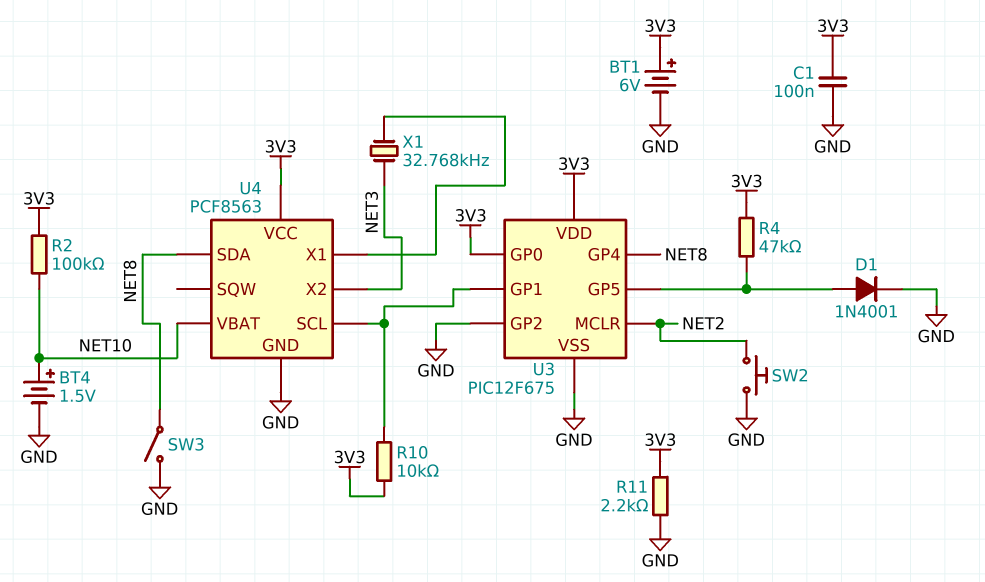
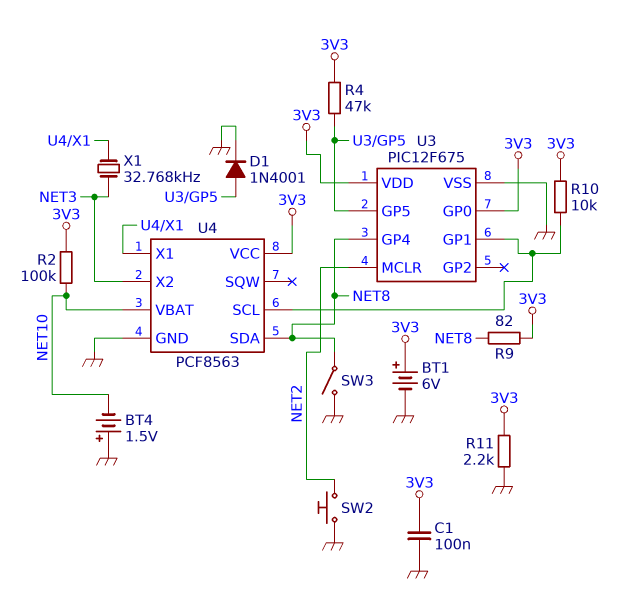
BT4: 1.5V (plus NET10, minus GND) -> 1.5V (plus GND, minus NET10)
R9: none -> 82 (3V3, NET8)
U3 pin GP2: GND -> none

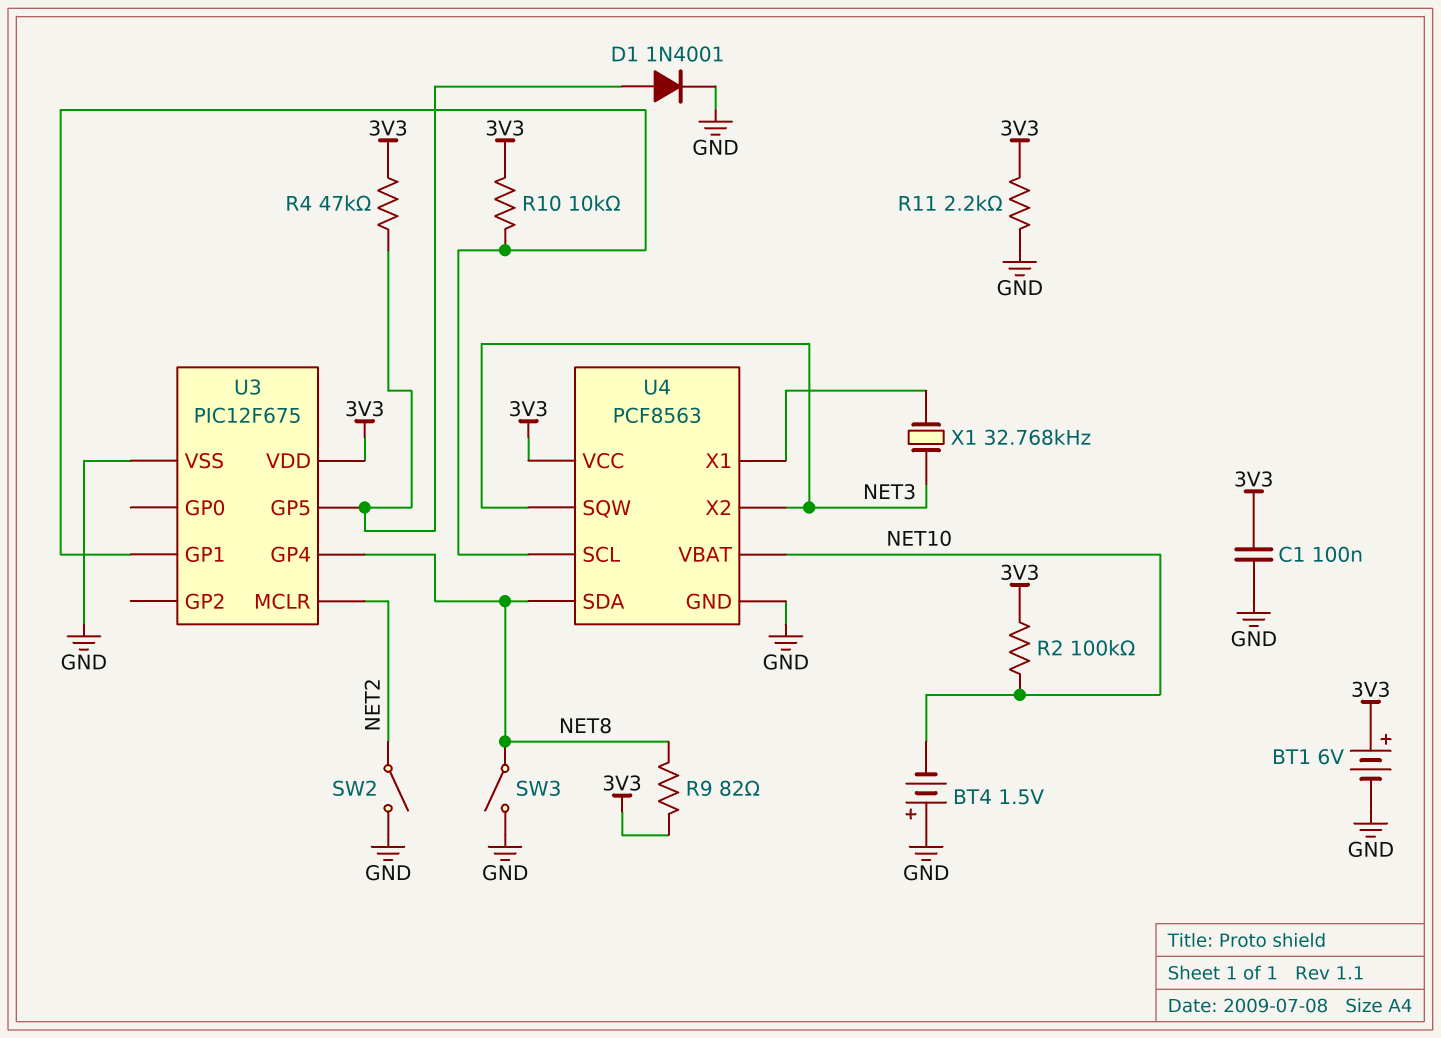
SW2: button (GND, NET2) -> switch (GND, NET2)
U3 pin GP0: 3V3 -> none
U4 pin SQW: none -> NET3

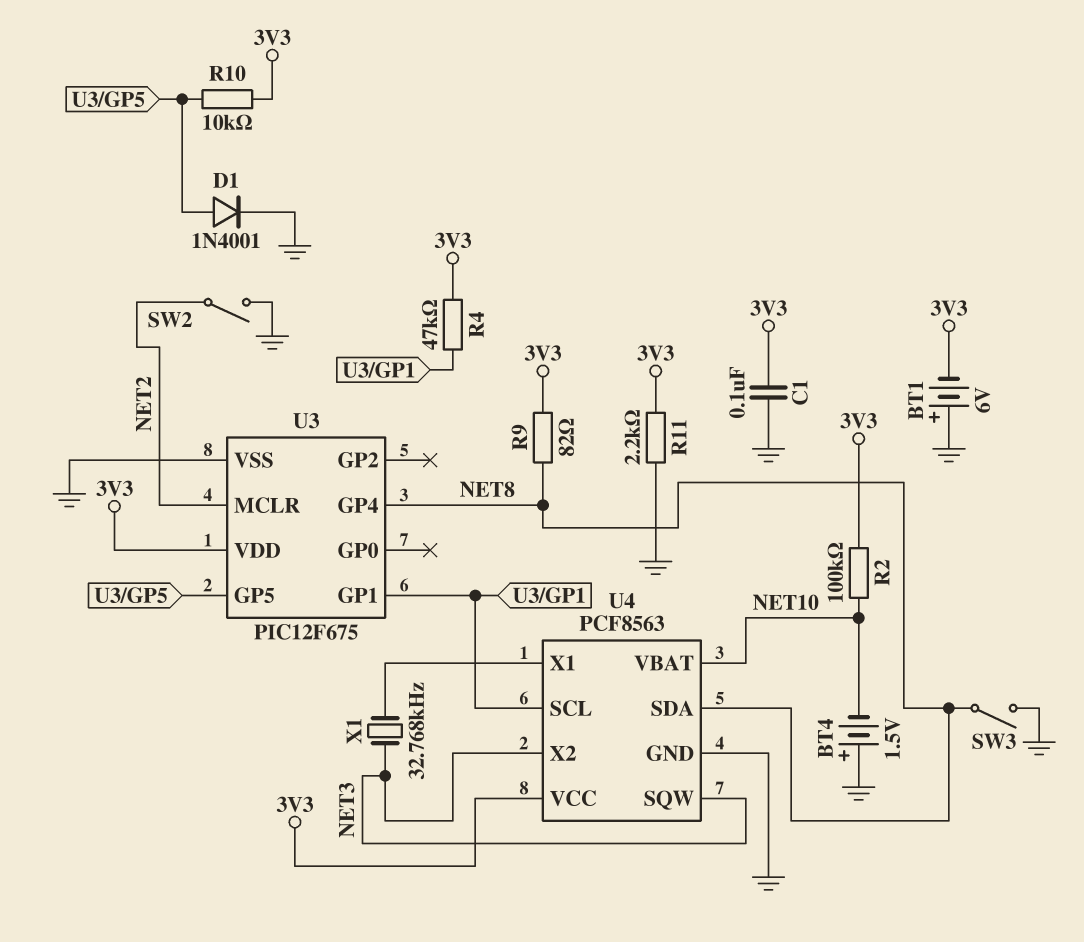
BT1: 6V (plus 3V3, minus GND) -> 6V (plus GND, minus 3V3)
R4: 47k (3V3, U3/GP5) -> 47k (3V3, U3/GP1)
R10: 10k (3V3, U3/GP1) -> 10k (3V3, U3/GP5)

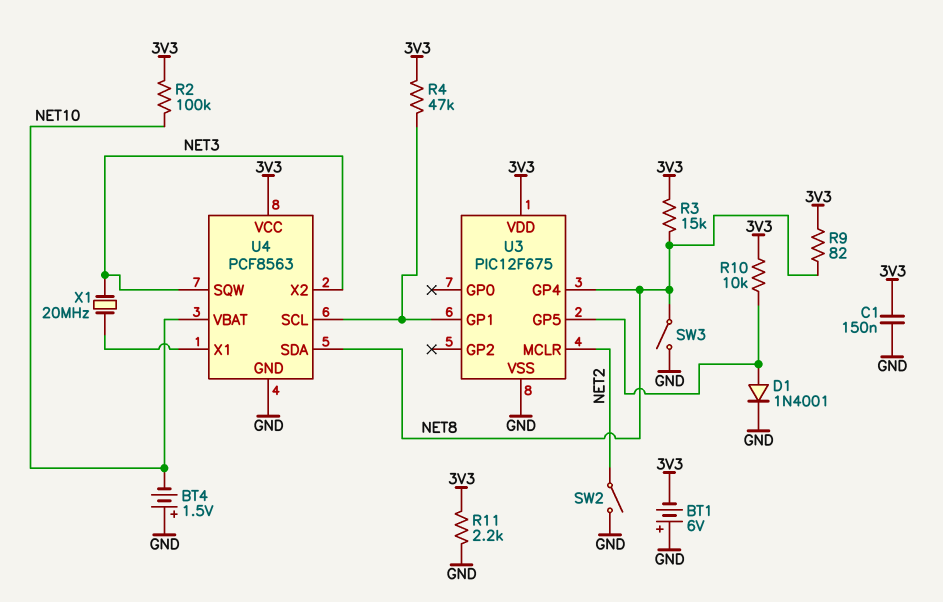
C1: 100nF (3V3, GND) -> 150nF (3V3, GND)
R3: none -> 15k (3V3, NET8)
X1: 32.768kHz (NET3, U4/X1) -> 20MHz (NET3, U4/X1)

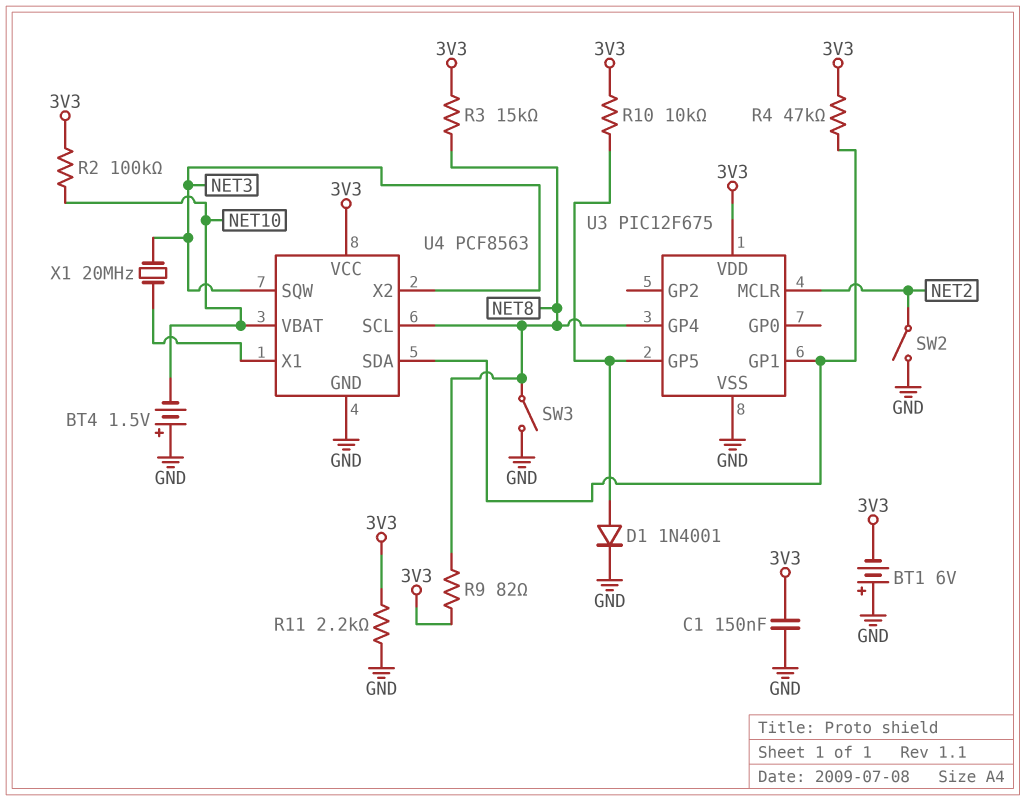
U4 pin SCL: U3/GP1 -> NET8
U4 pin SDA: NET8 -> U3/GP1

